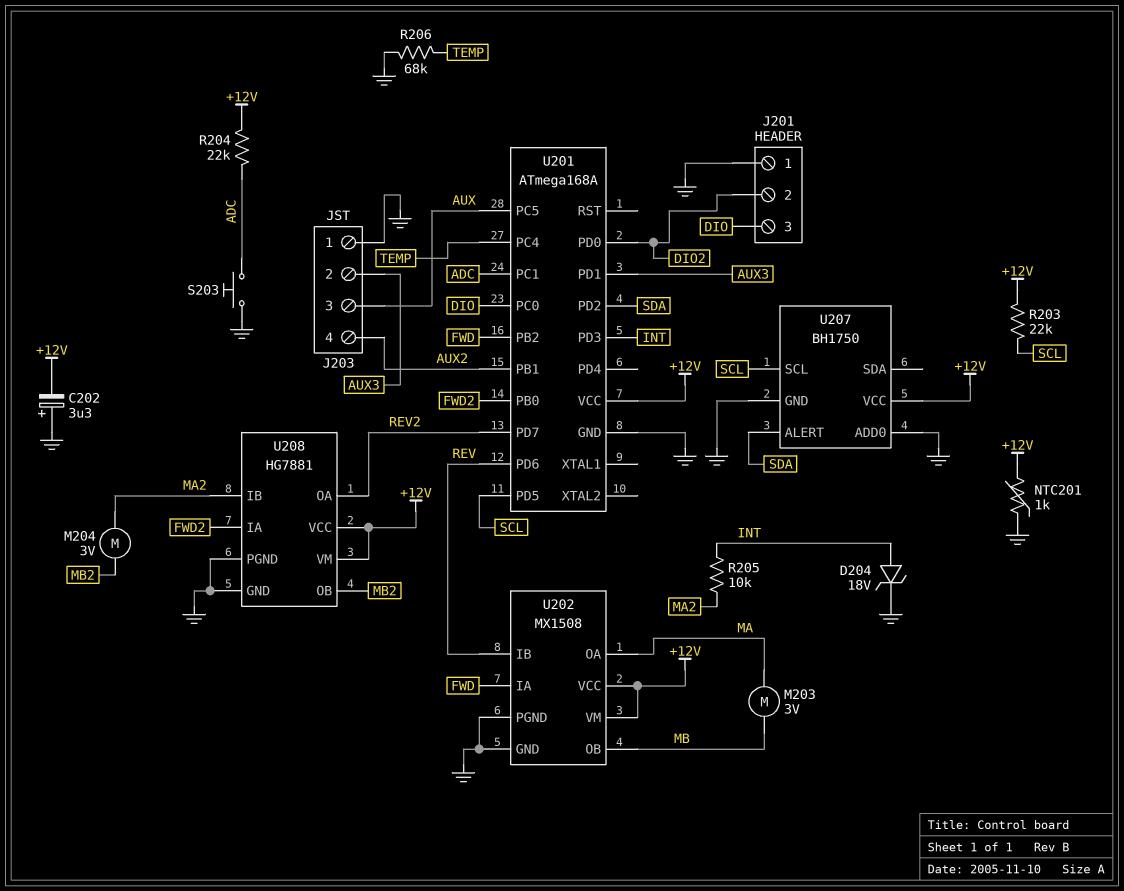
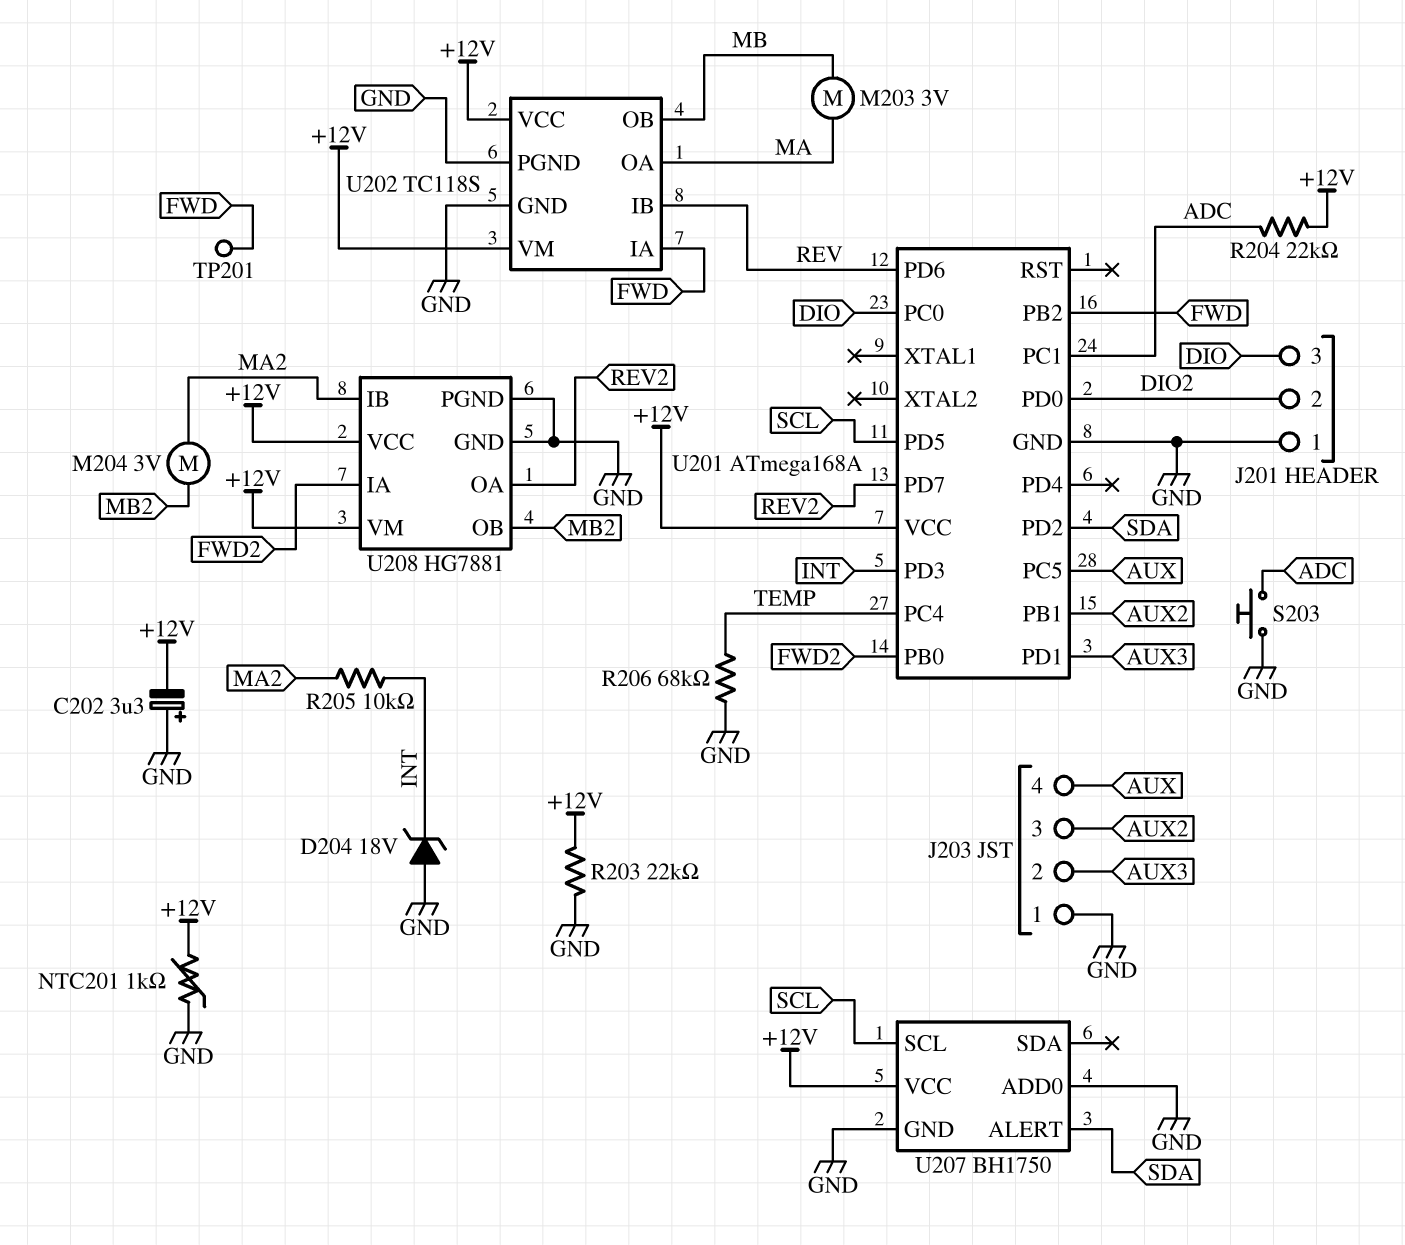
D204: zener 18V (A INT, K GND) -> zener 18V (A GND, K INT)
J203 pin 3: AUX -> AUX2
J203 pin 4: AUX2 -> AUX
R203: 22k (+12V, SCL) -> 22k (+12V, GND)
TP201: none -> test point (FWD)
U202: MX1508 -> TC118S

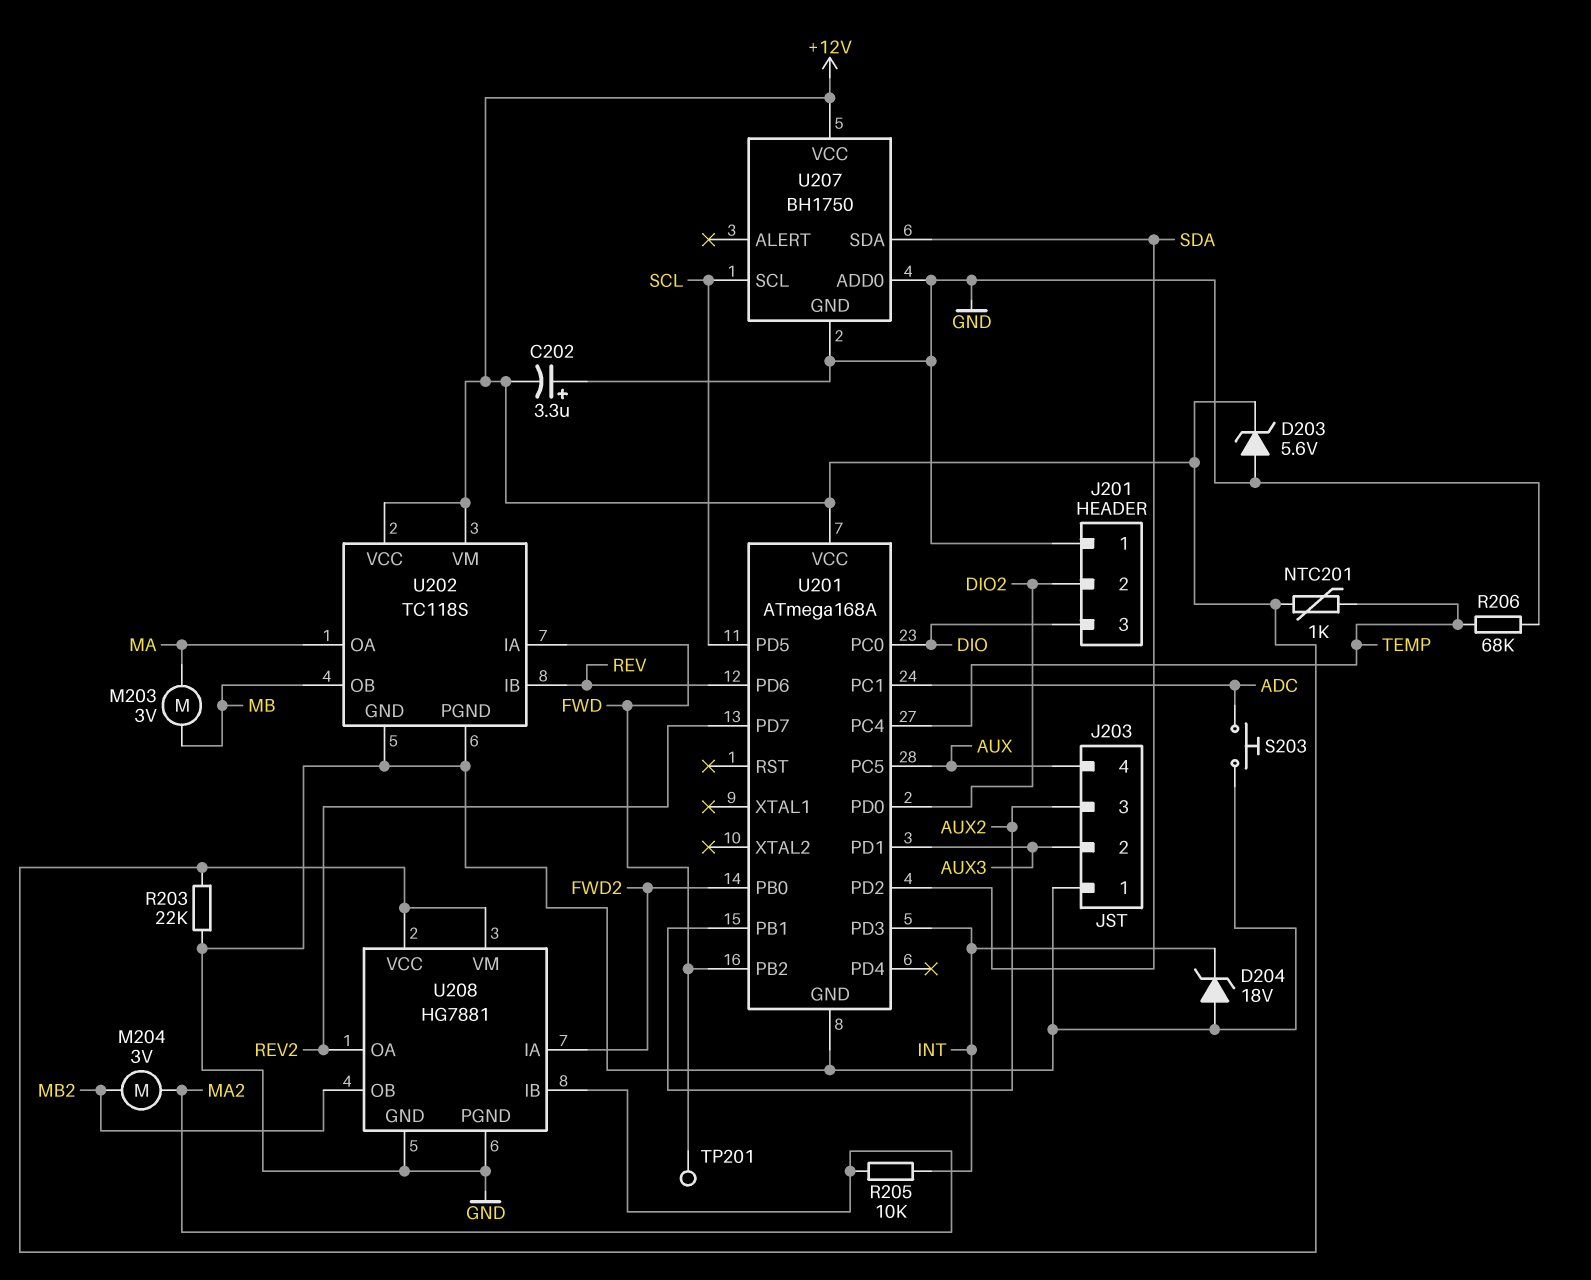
D203: none -> zener 5.6V (A GND, K +12V)
NTC201: 1k (+12V, GND) -> 1k (+12V, TEMP)
R204: 22k (+12V, ADC) -> none
U207 pin ALERT: SDA -> none
U207 pin SDA: none -> SDA

